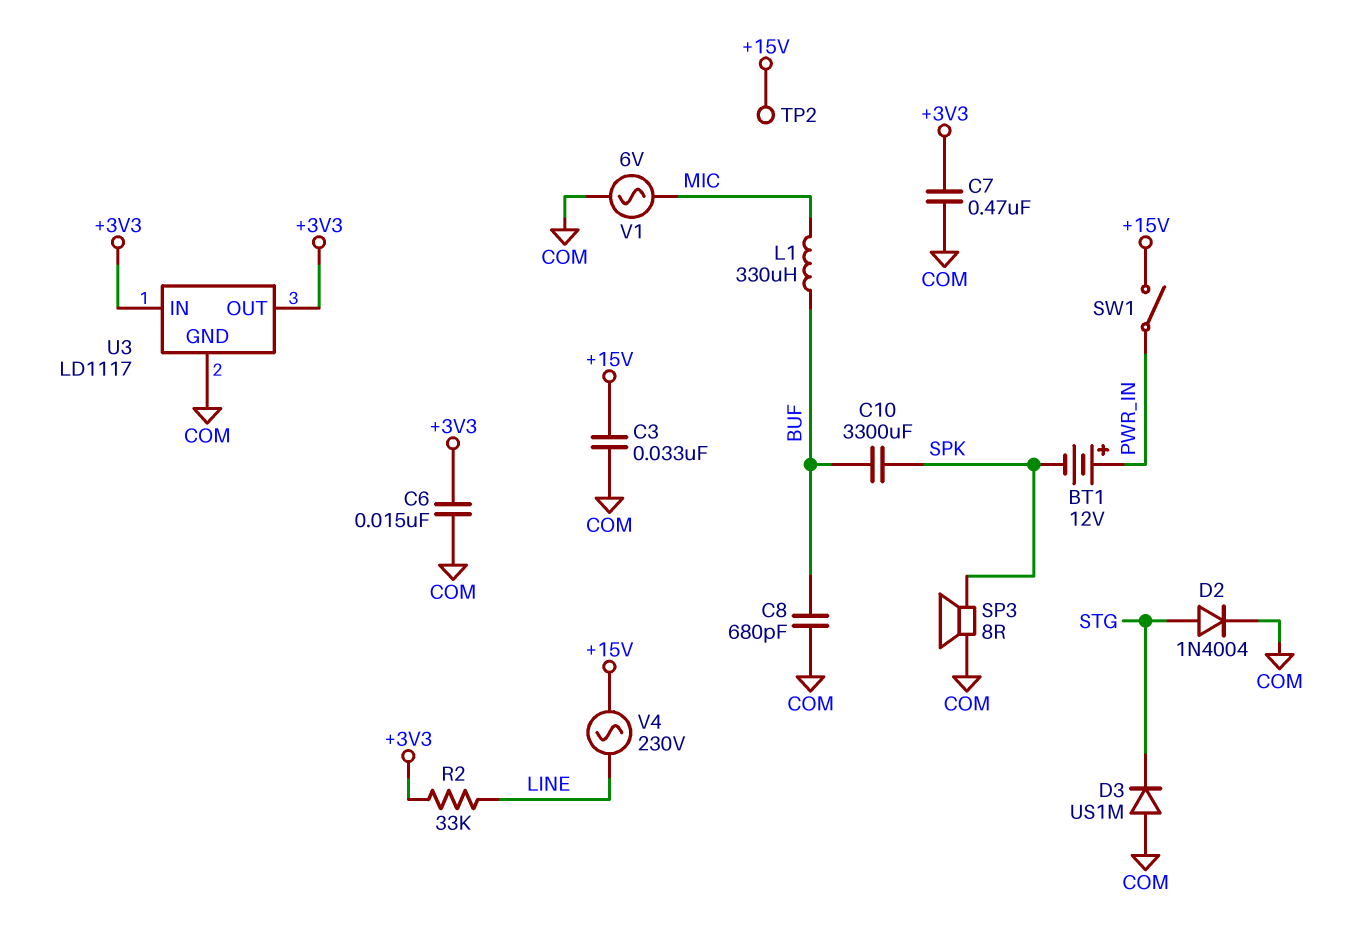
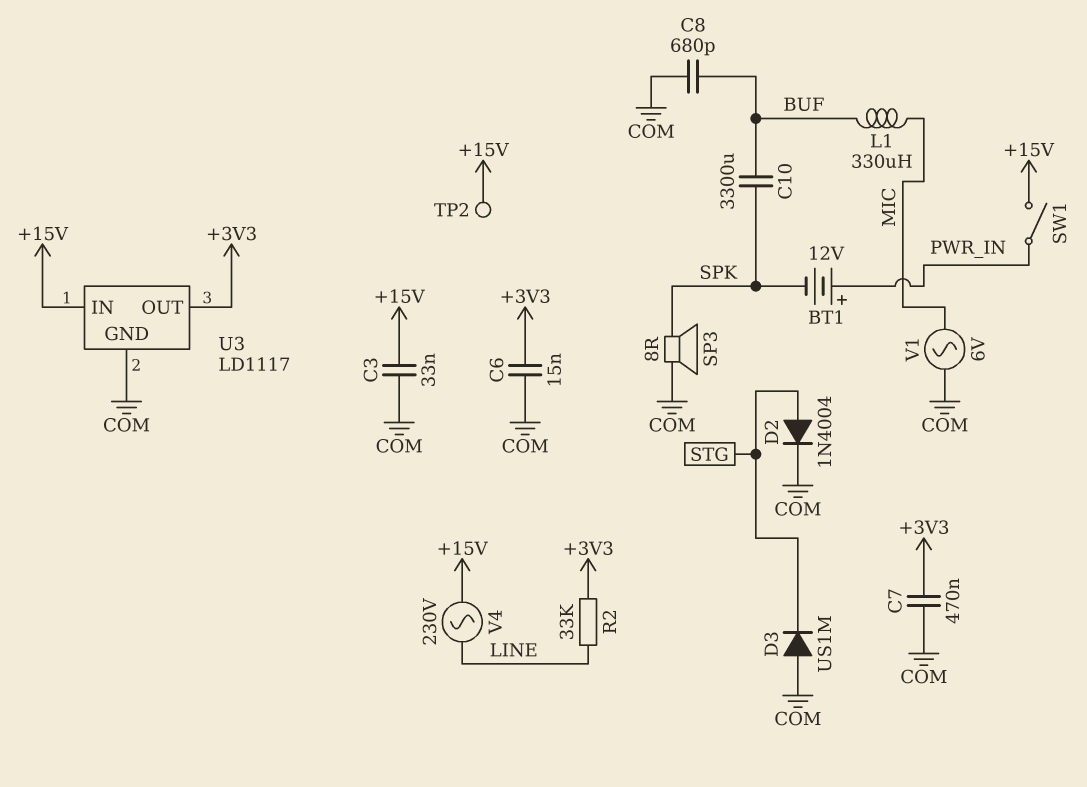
U3 pin IN: +3V3 -> +15V

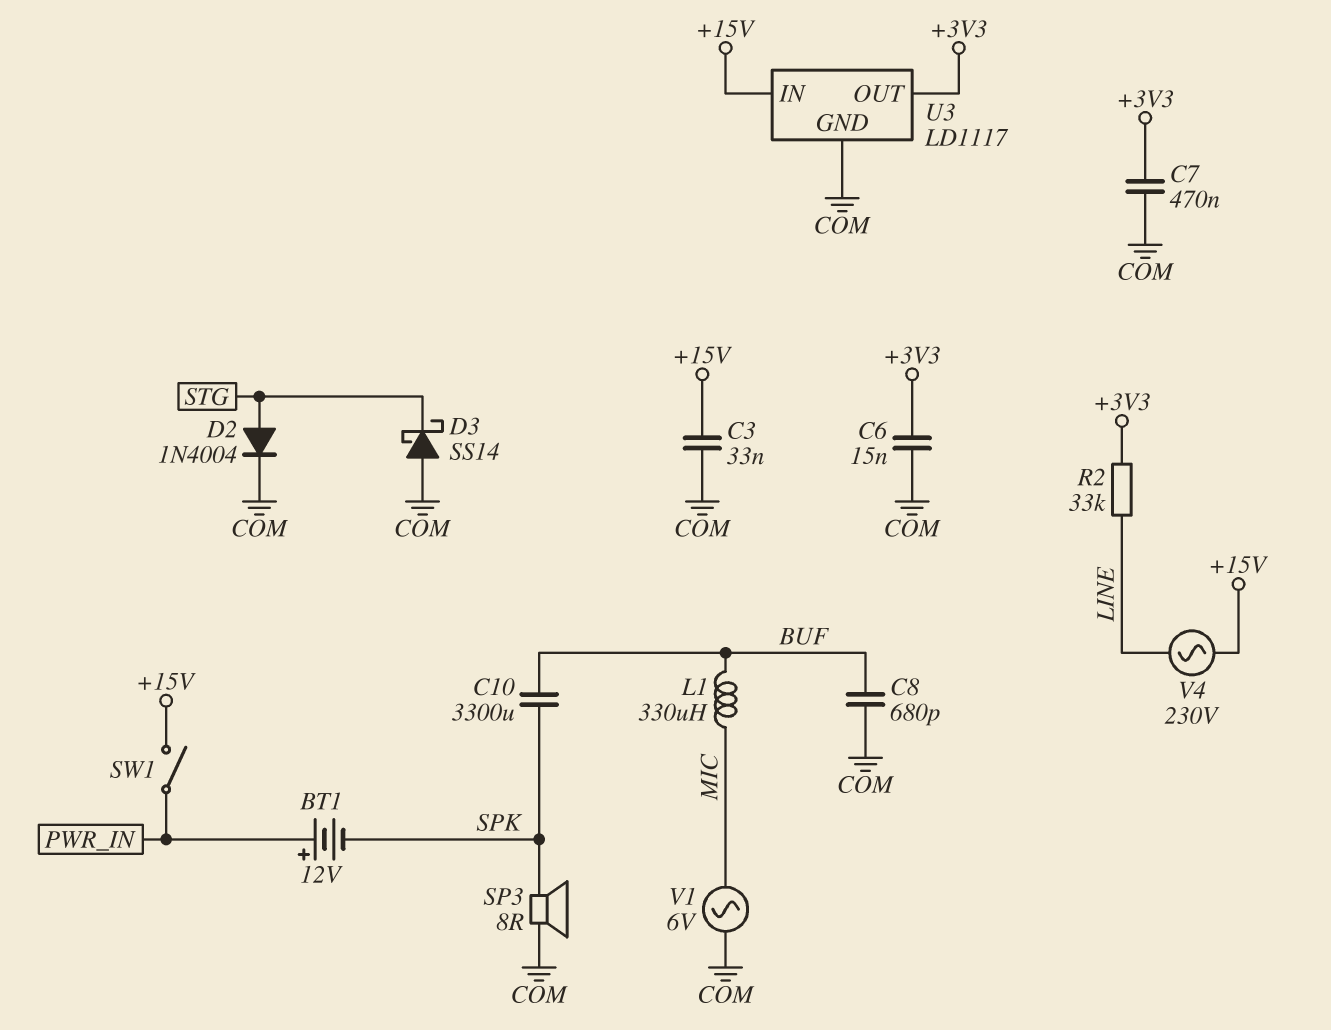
D3: diode US1M (A COM, K STG) -> schottky SS14 (A COM, K STG)
TP2: test point (+15V) -> none

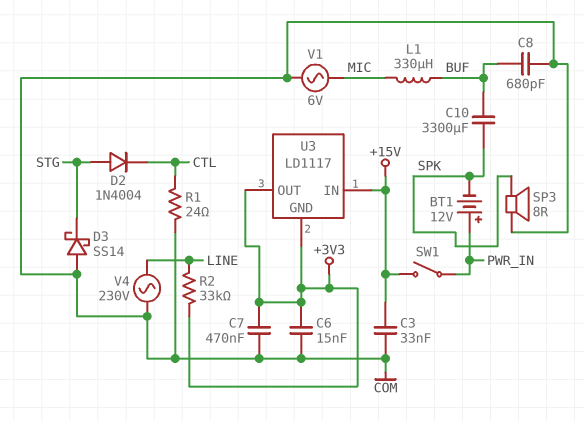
D2: diode 1N4004 (A STG, K COM) -> diode 1N4004 (A STG, K CTL)
R1: none -> 24 (COM, CTL)
U3 pin GND: COM -> +3V3
V4: AC 230V (+15V, LINE) -> AC 230V (COM, LINE)

